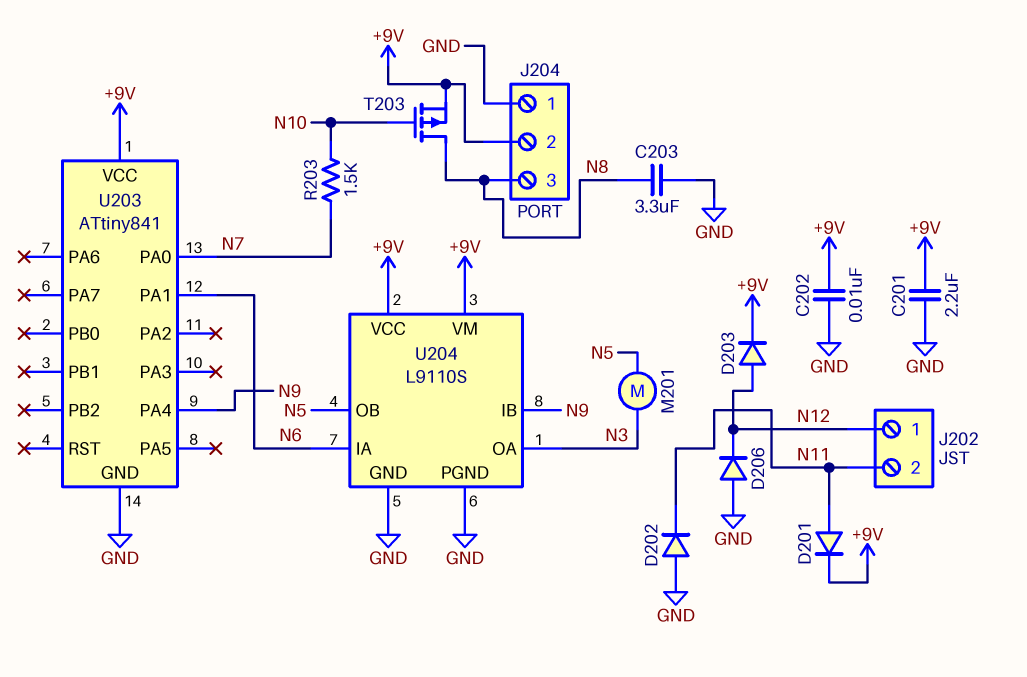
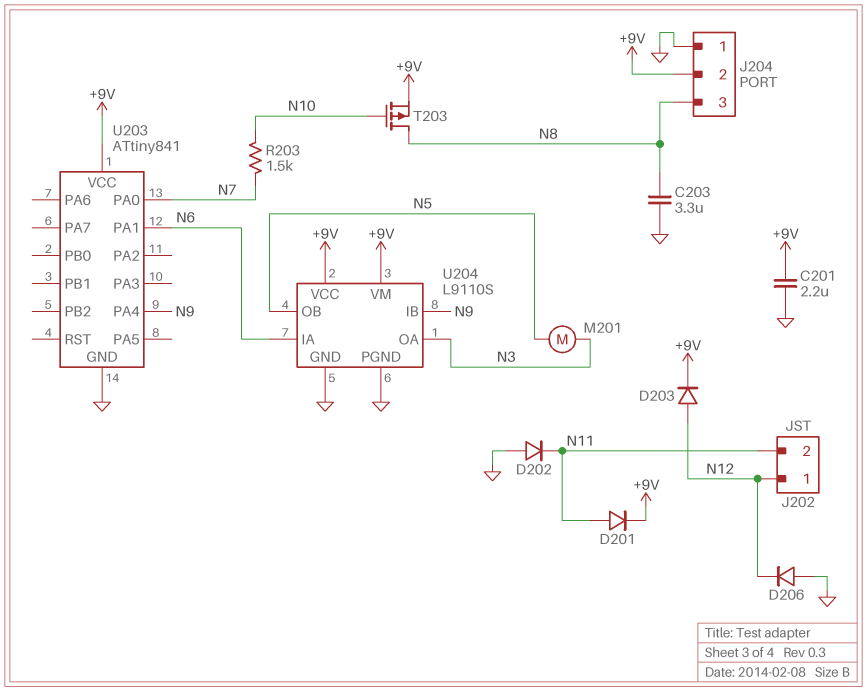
C202: 10nF (+9V, GND) -> none

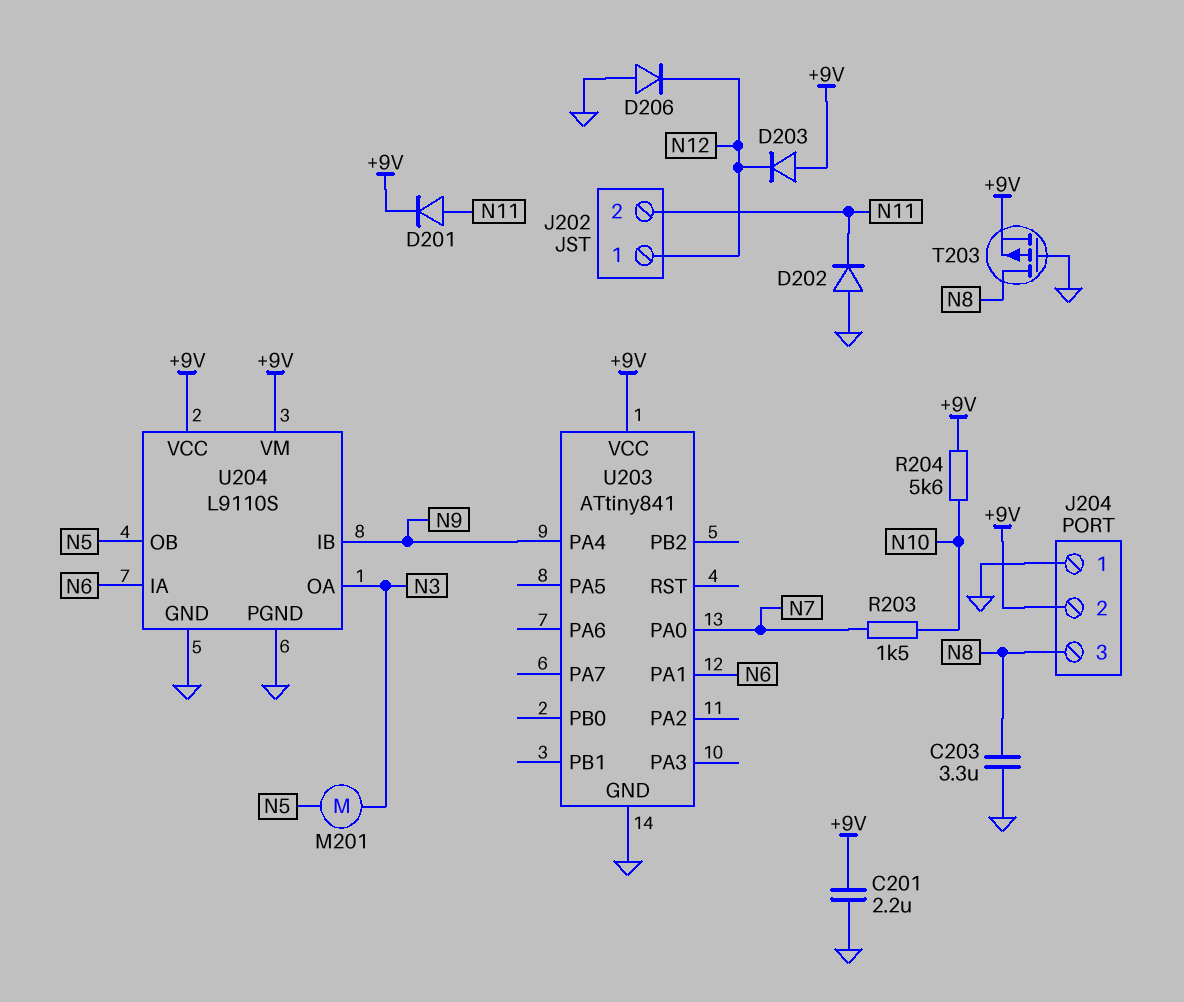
D203: diode (A N12, K +9V) -> diode (A +9V, K N12)
R204: none -> 5.6k (+9V, N10)
T203: PMOS (G N10, D N8, S +9V) -> PMOS (G GND, D N8, S +9V)

